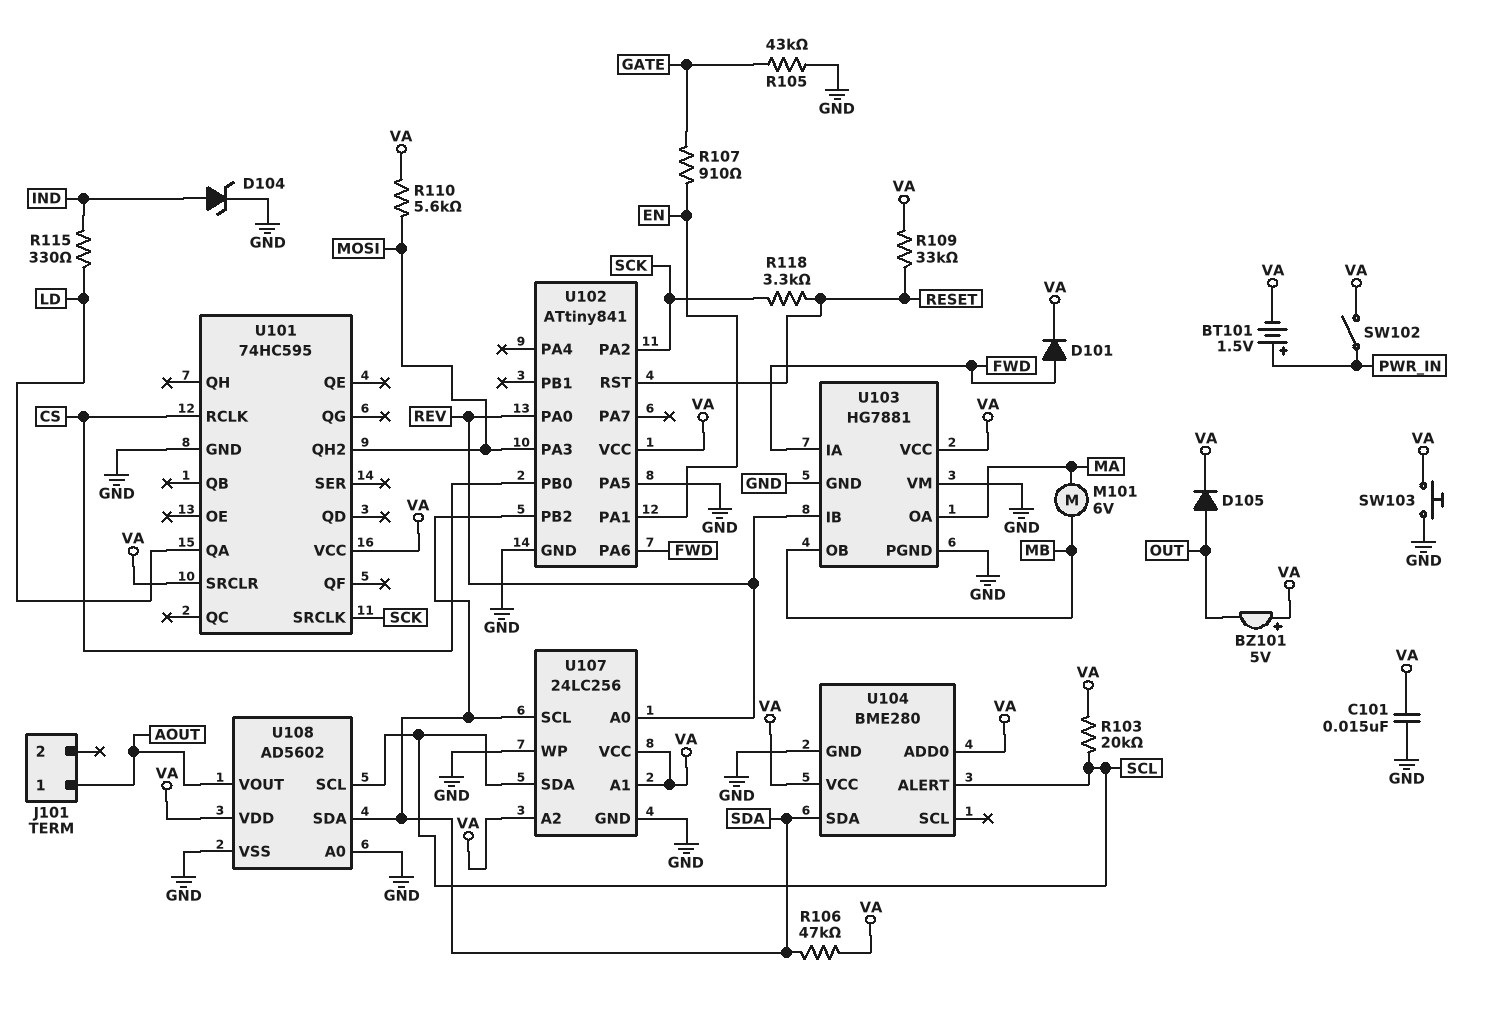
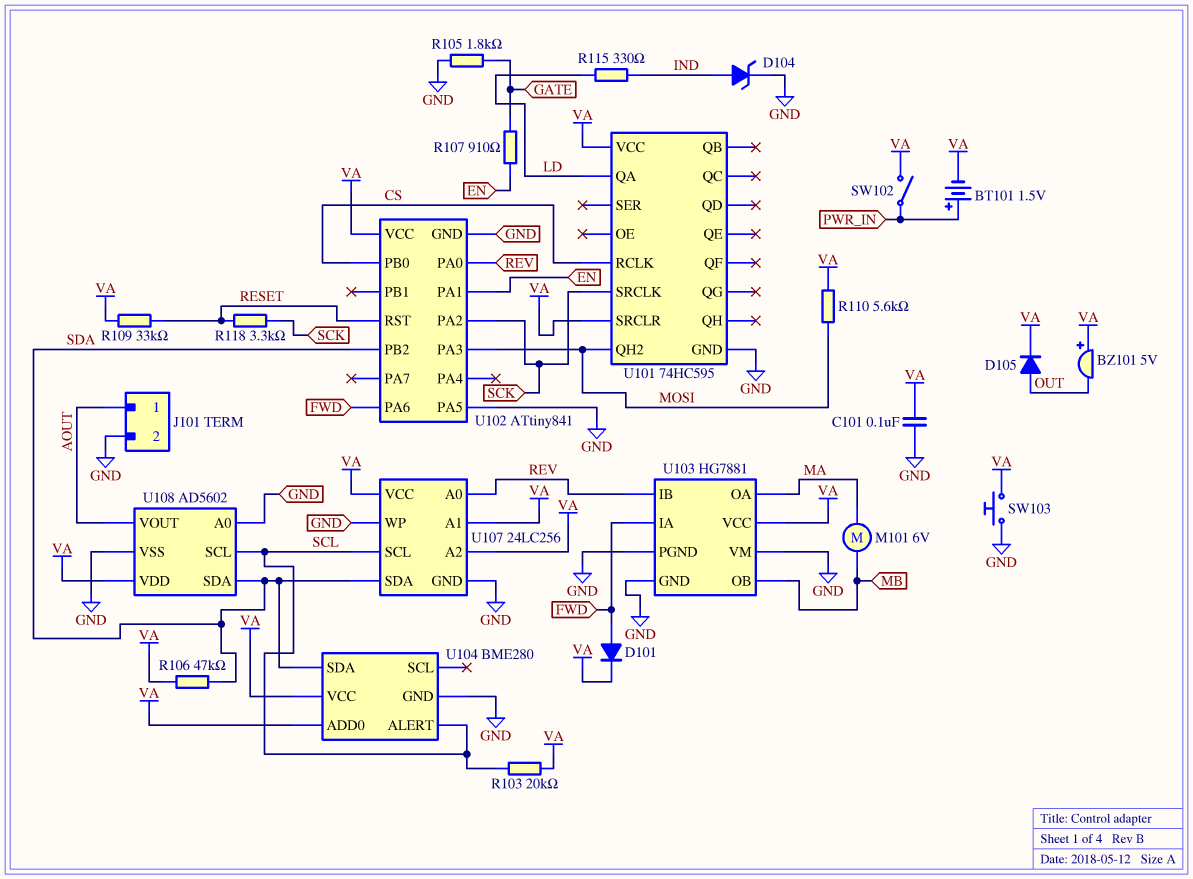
C101: 15nF (GND, VA) -> 100nF (GND, VA)
J101 pin 2: none -> GND
R105: 43k (GATE, GND) -> 1.8k (GATE, GND)
U107 pin SCL: SDA -> SCL
U107 pin SDA: SCL -> SDA

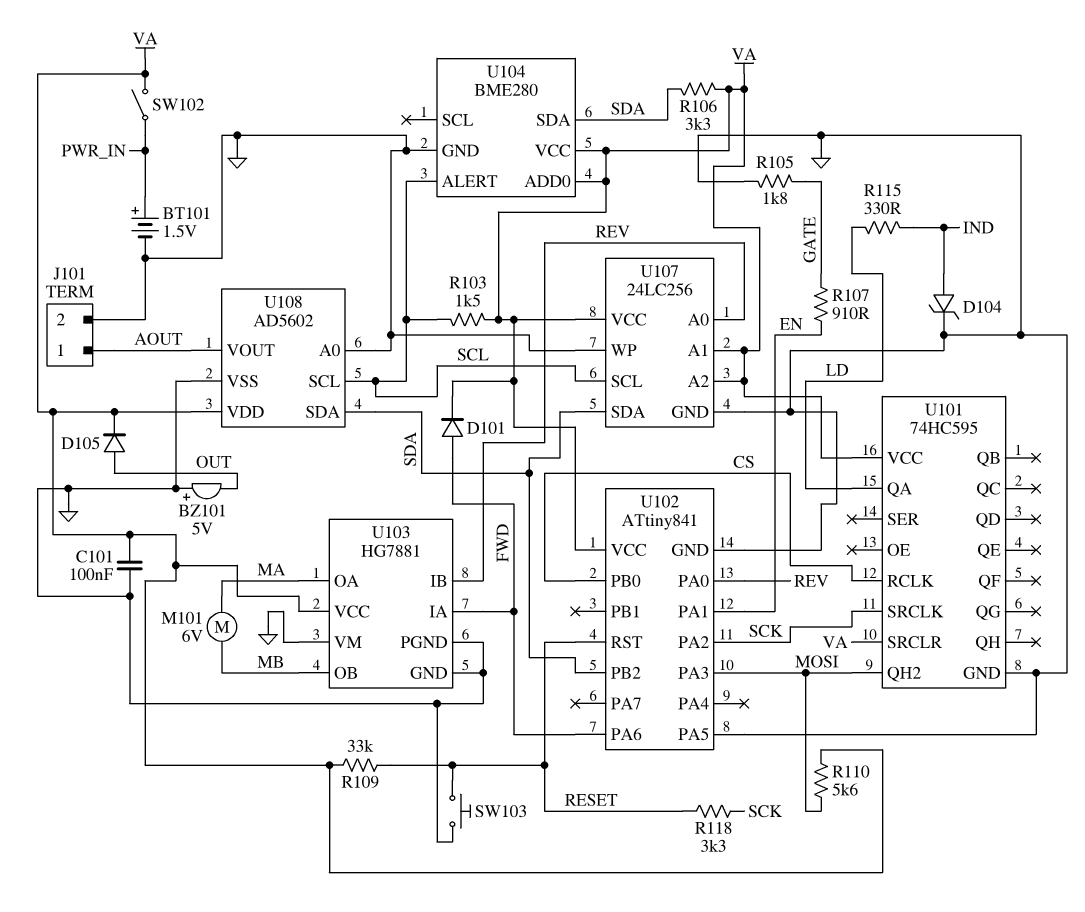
BT101: 1.5V (plus PWR_IN, minus VA) -> 1.5V (plus PWR_IN, minus GND)
BZ101: buzzer 5V (plus VA, minus OUT) -> buzzer 5V (plus GND, minus OUT)
R103: 20k (SCL, VA) -> 1.5k (SCL, VA)
R106: 47k (SDA, VA) -> 3.3k (SDA, VA)
SW103: button (GND, VA) -> button (GND, RESET)

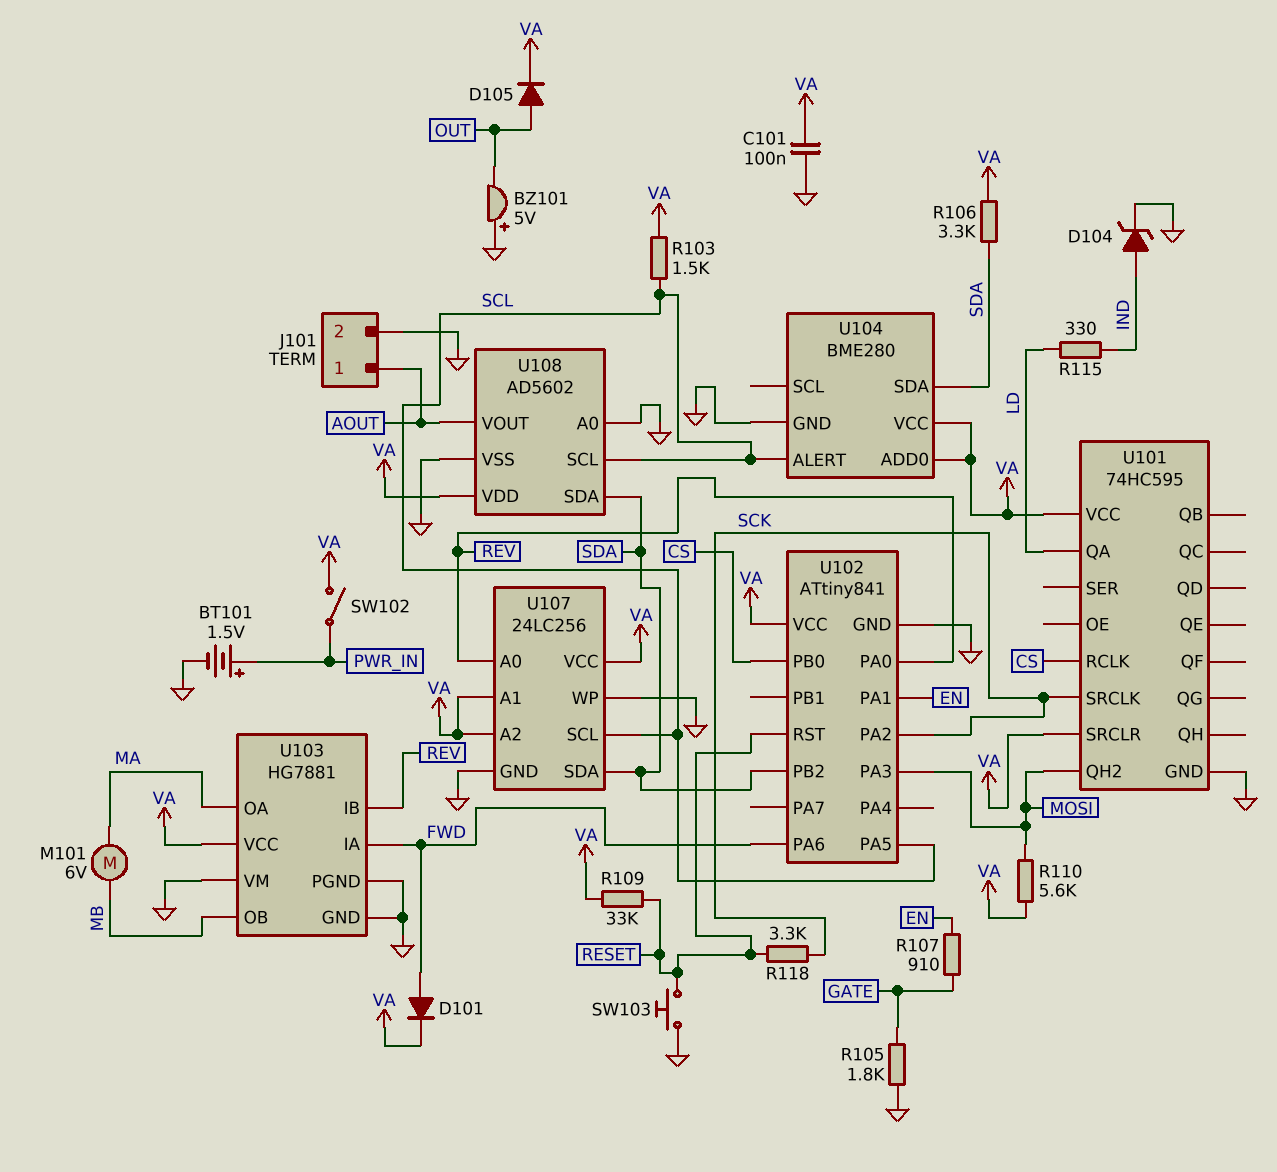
U102 pin PA5: GND -> SCL

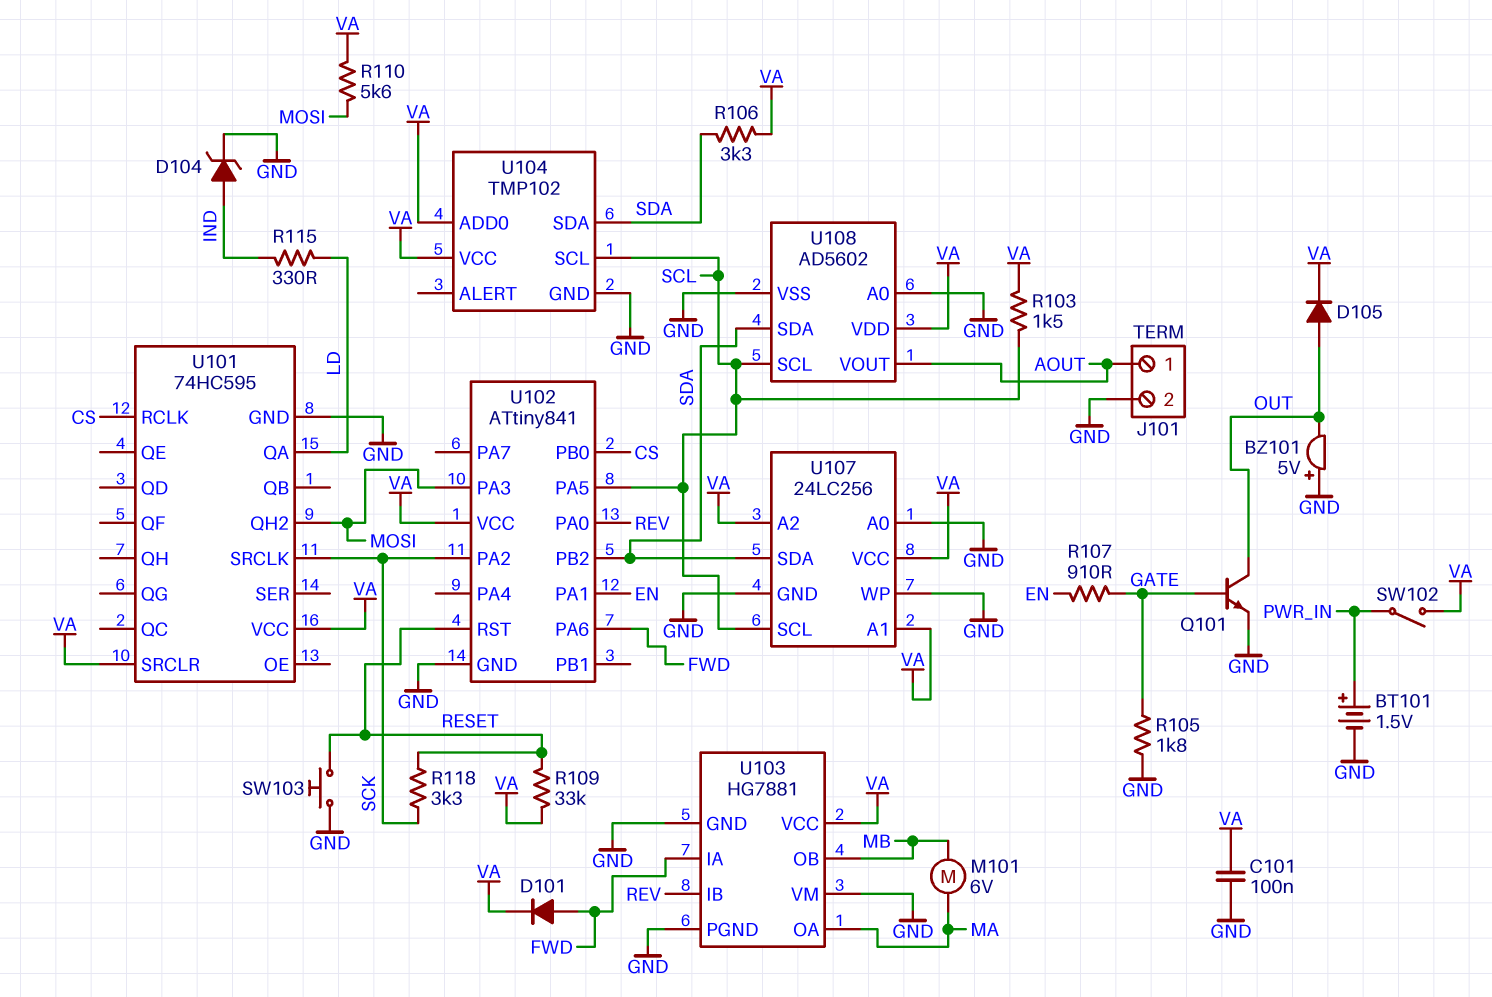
Q101: none -> NPN (B GATE, C OUT, E GND)
U104: BME280 -> TMP102
U104 pin ALERT: SCL -> none
U104 pin SCL: none -> SCL
U107 pin A0: REV -> GND

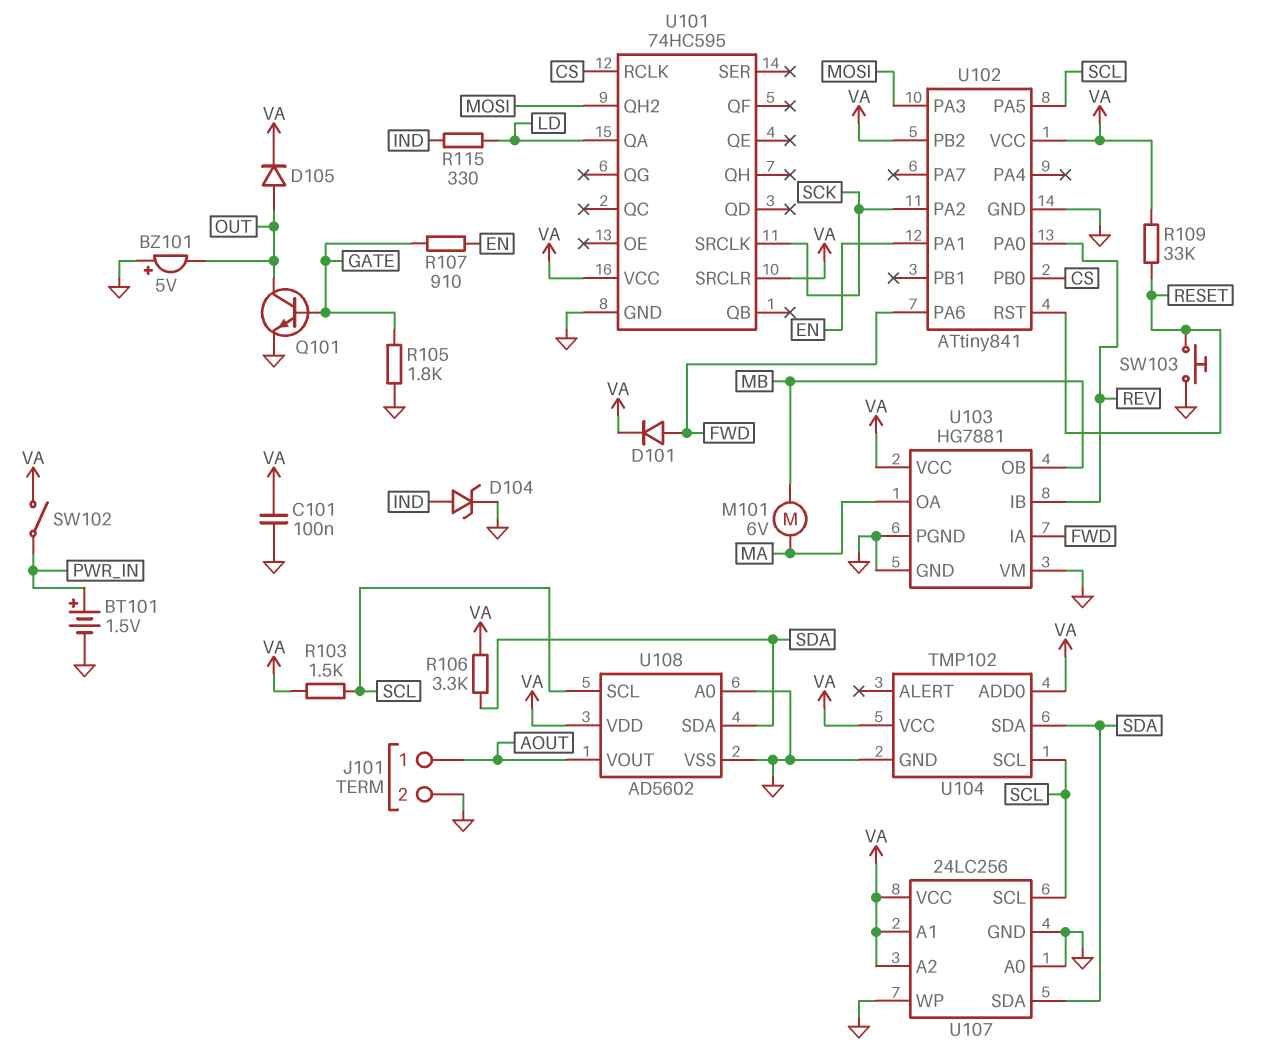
R110: 5.6k (MOSI, VA) -> none
R118: 3.3k (RESET, SCK) -> none
U102 pin PB2: SDA -> VA

